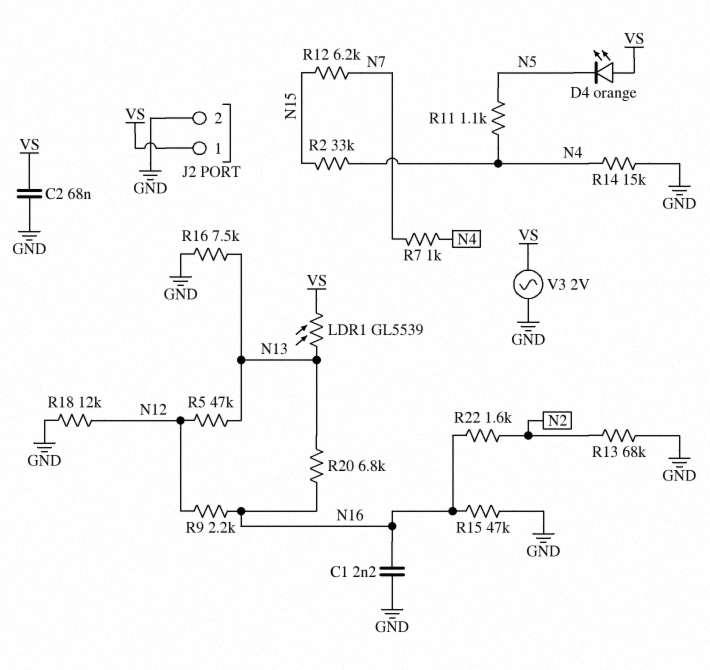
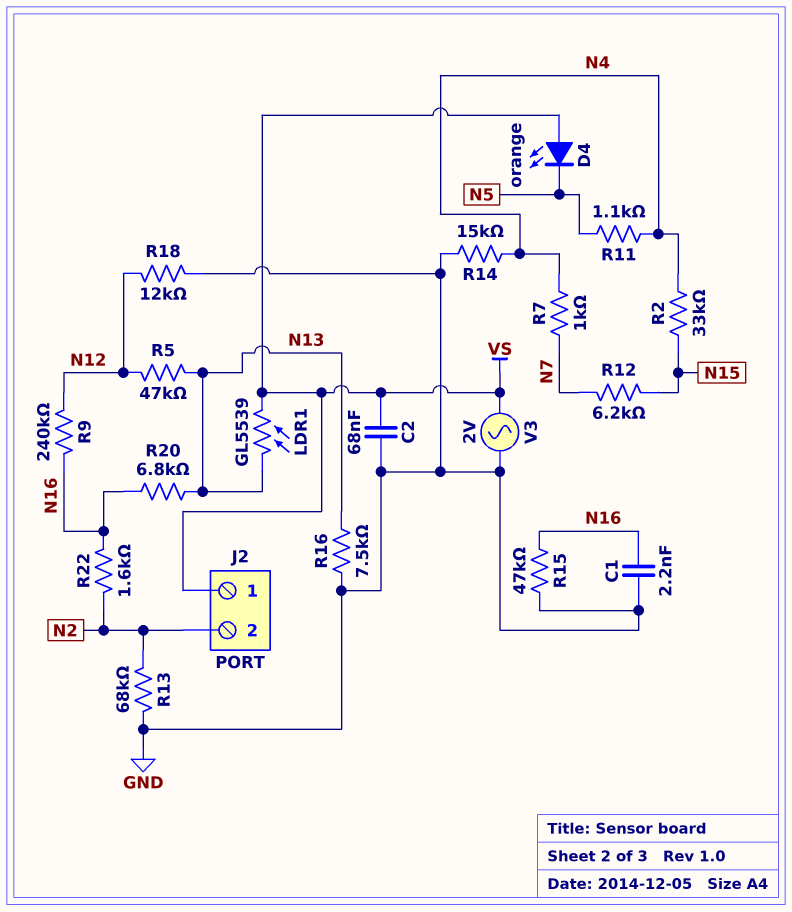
J2 pin 2: GND -> N2
R9: 2.2k (N12, N16) -> 240k (N12, N16)

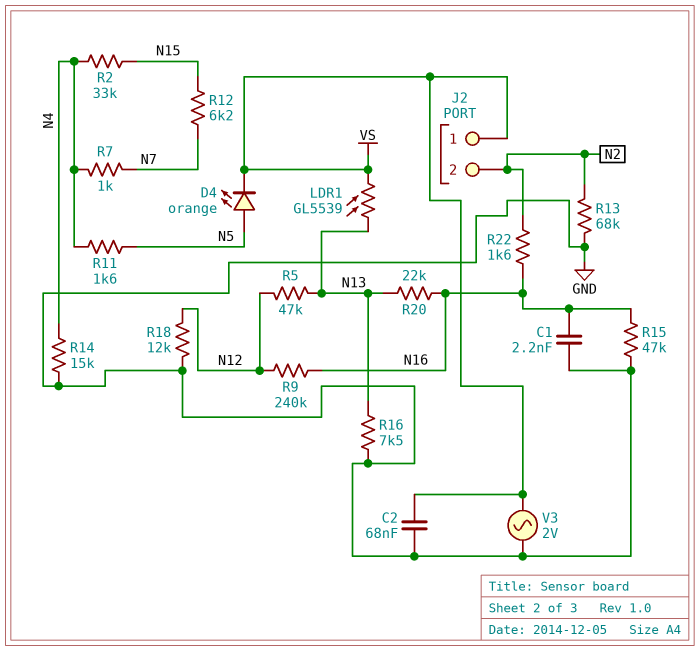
D4: LED orange (A VS, K N5) -> LED orange (A N5, K VS)
R11: 1.1k (N4, N5) -> 1.6k (N4, N5)
R20: 6.8k (N13, N16) -> 22k (N13, N16)

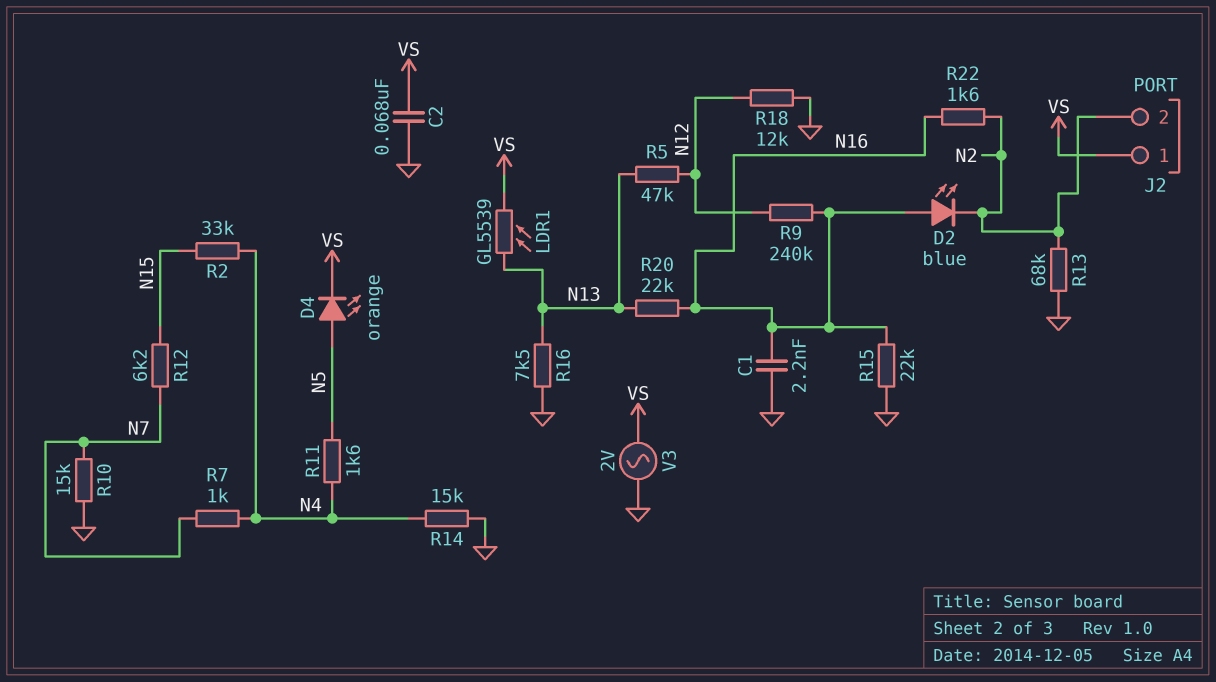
D2: none -> LED blue (A N16, K N2)
R10: none -> 15k (GND, N7)
R15: 47k (GND, N16) -> 22k (GND, N16)

